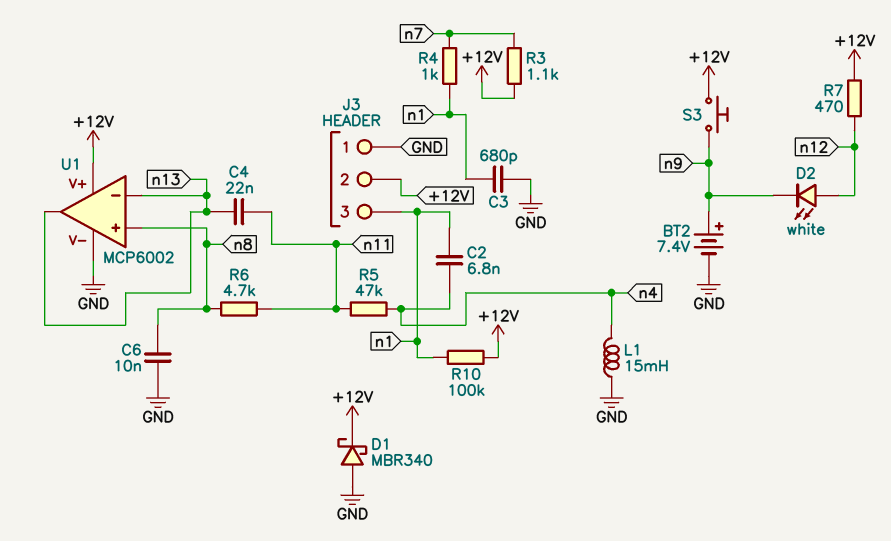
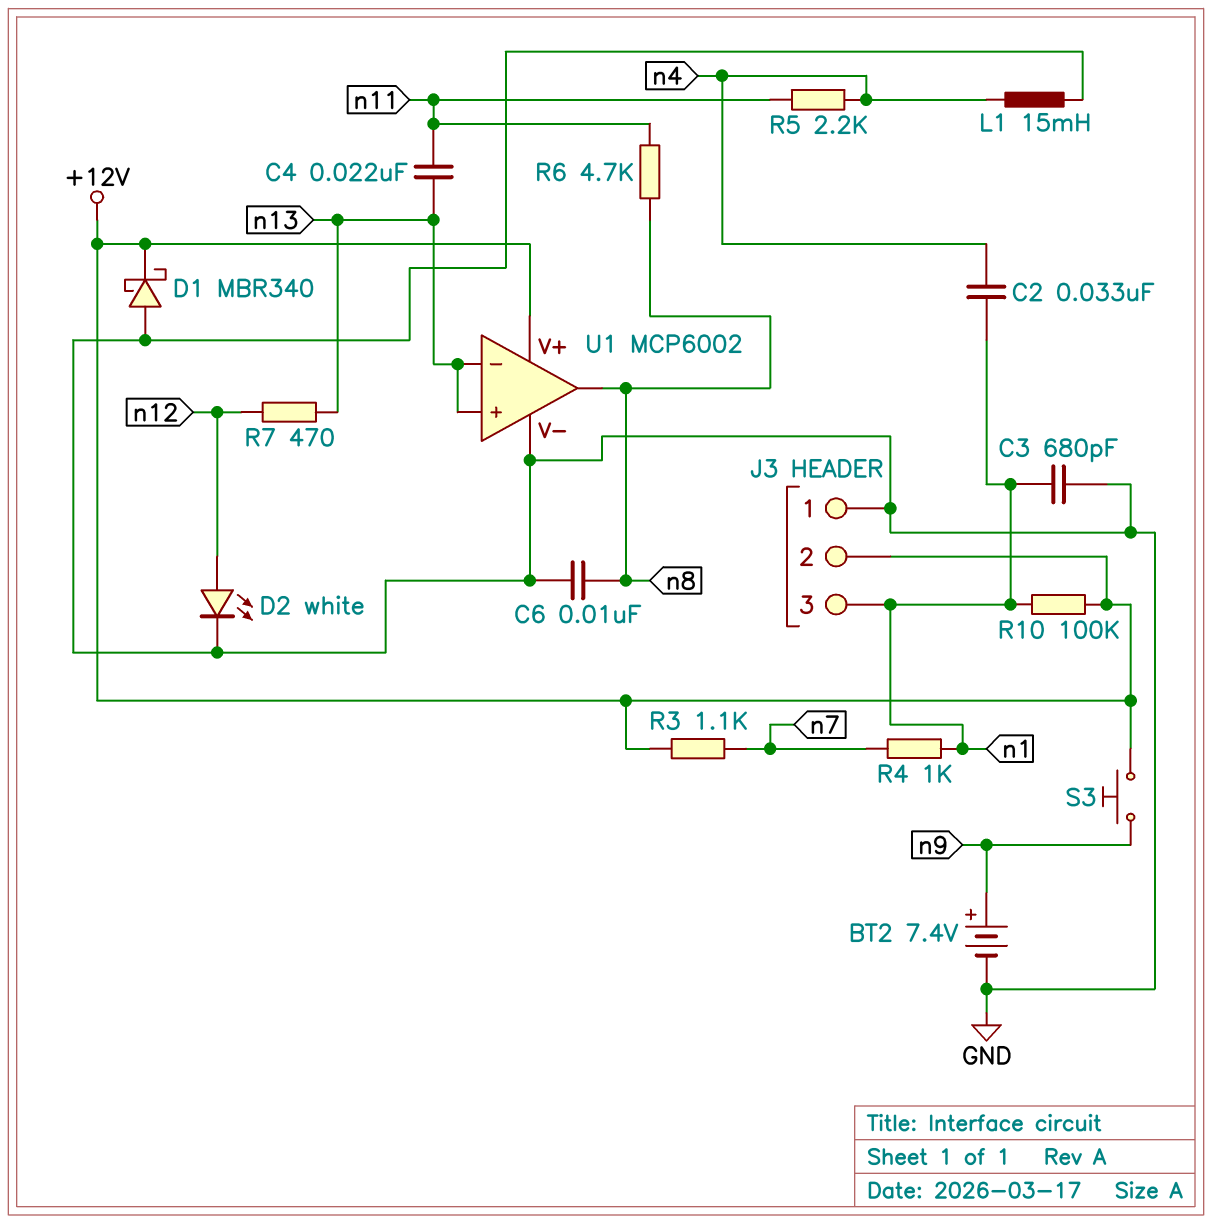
C2: 6.8nF (n1, n4) -> 33nF (n1, n4)
D2: LED white (A n12, K n9) -> LED white (A n12, K GND)
R5: 47k (n4, n11) -> 2.2k (n4, n11)
R7: 470 (+12V, n12) -> 470 (n12, n13)
U1 pin in+: n8 -> n13
U1 pin out: n13 -> n8

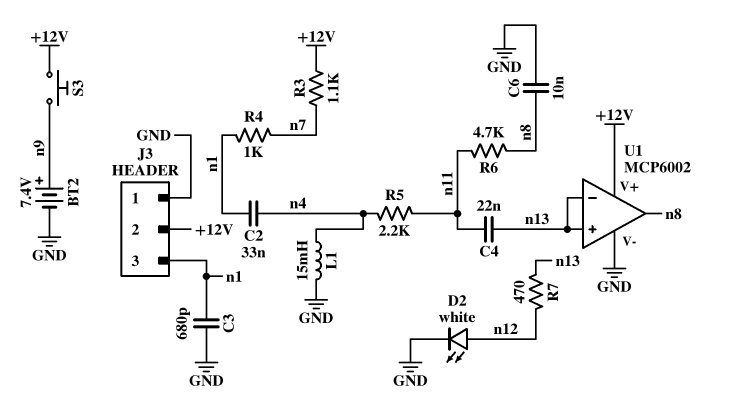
D1: schottky MBR340 (A GND, K +12V) -> none
R10: 100k (+12V, n1) -> none

